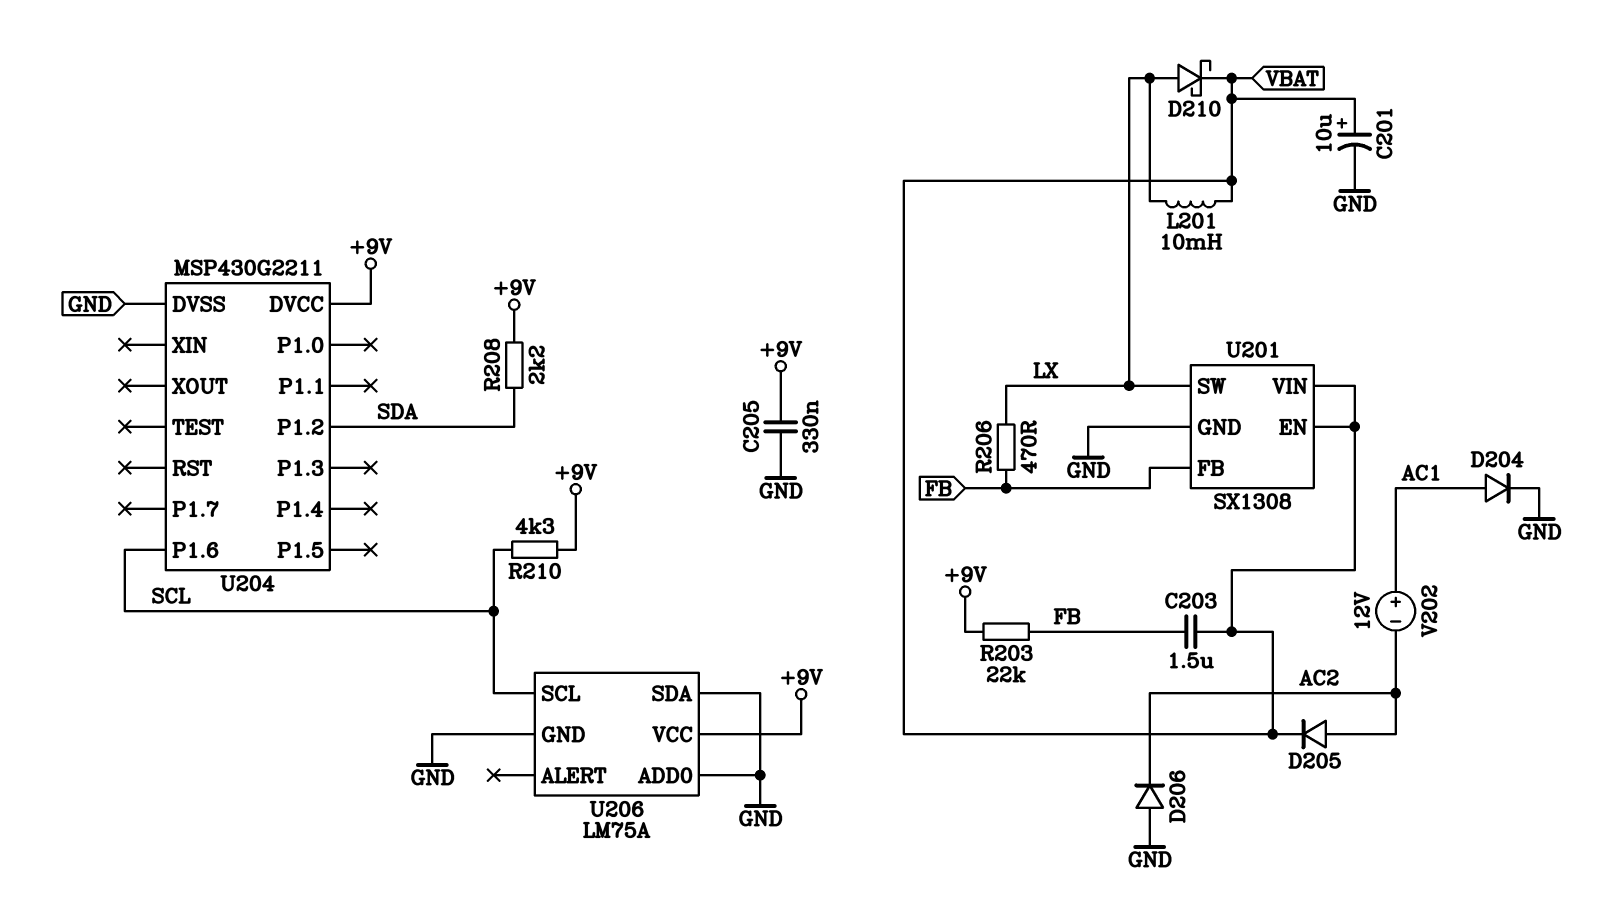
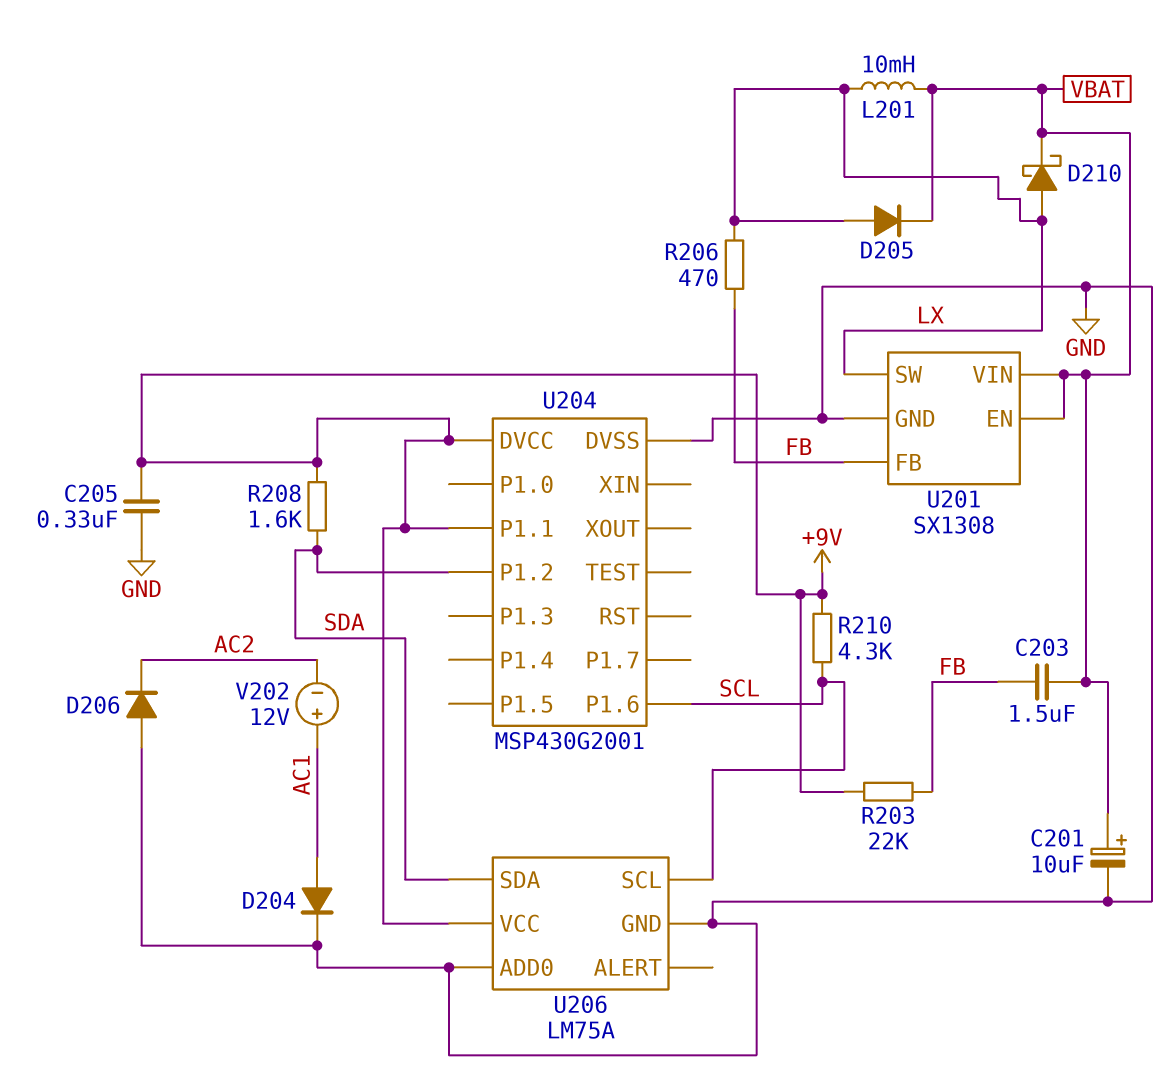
D205: diode (A AC2, K VBAT) -> diode (A LX, K VBAT)
R208: 2.2k (+9V, SDA) -> 1.6k (+9V, SDA)
U204: MSP430G2211 -> MSP430G2001
U204 pin P1.1: none -> +9V
U206 pin SDA: GND -> SDA

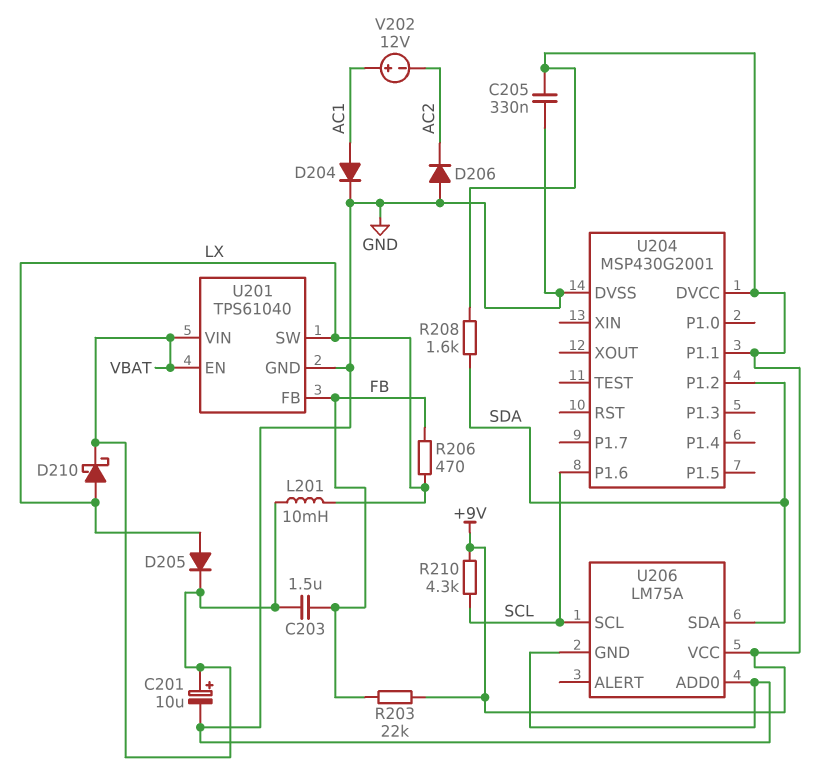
U201: SX1308 -> TPS61040

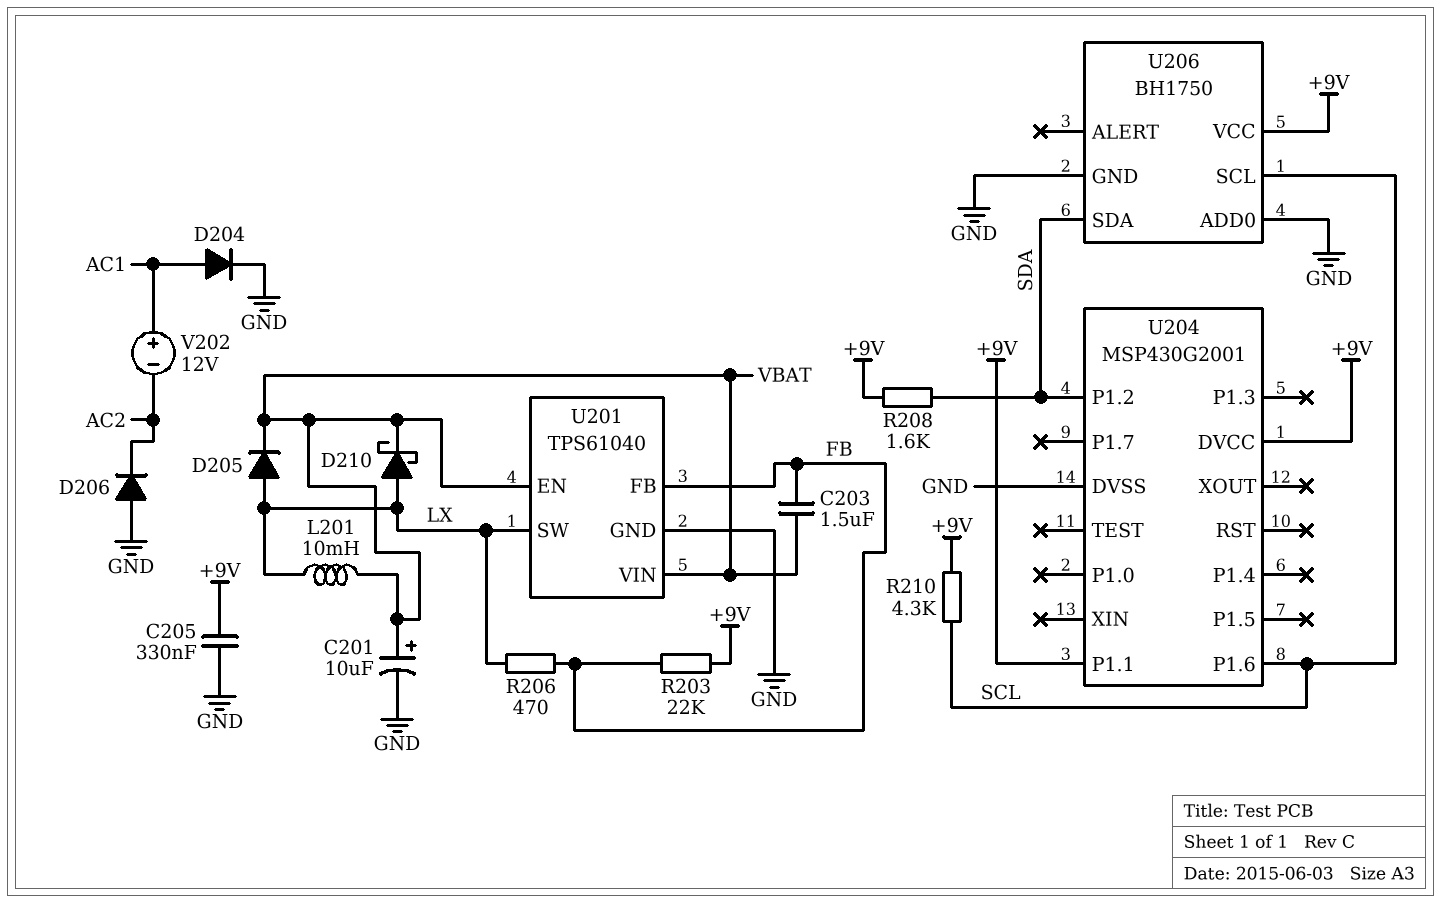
U206: LM75A -> BH1750

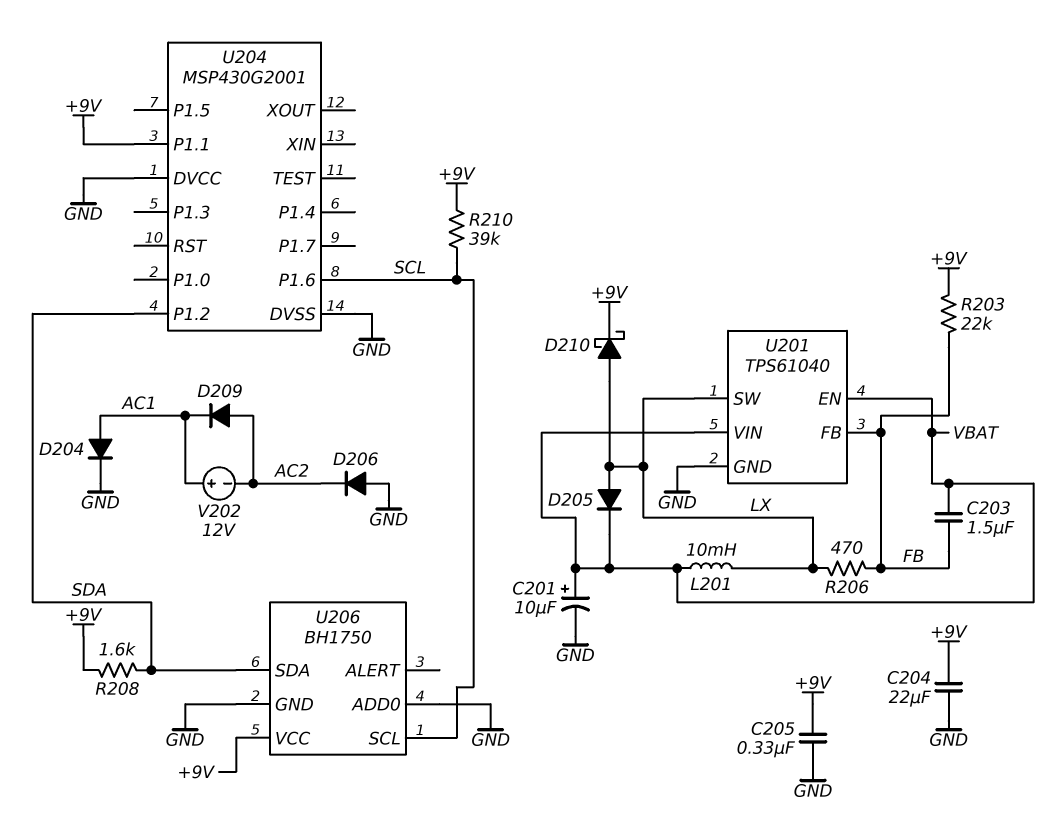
C204: none -> 22uF (+9V, GND)
D209: none -> diode (A AC2, K AC1)
D210: schottky (A LX, K VBAT) -> schottky (A LX, K +9V)
R210: 4.3k (+9V, SCL) -> 39k (+9V, SCL)
U204 pin DVCC: +9V -> GND

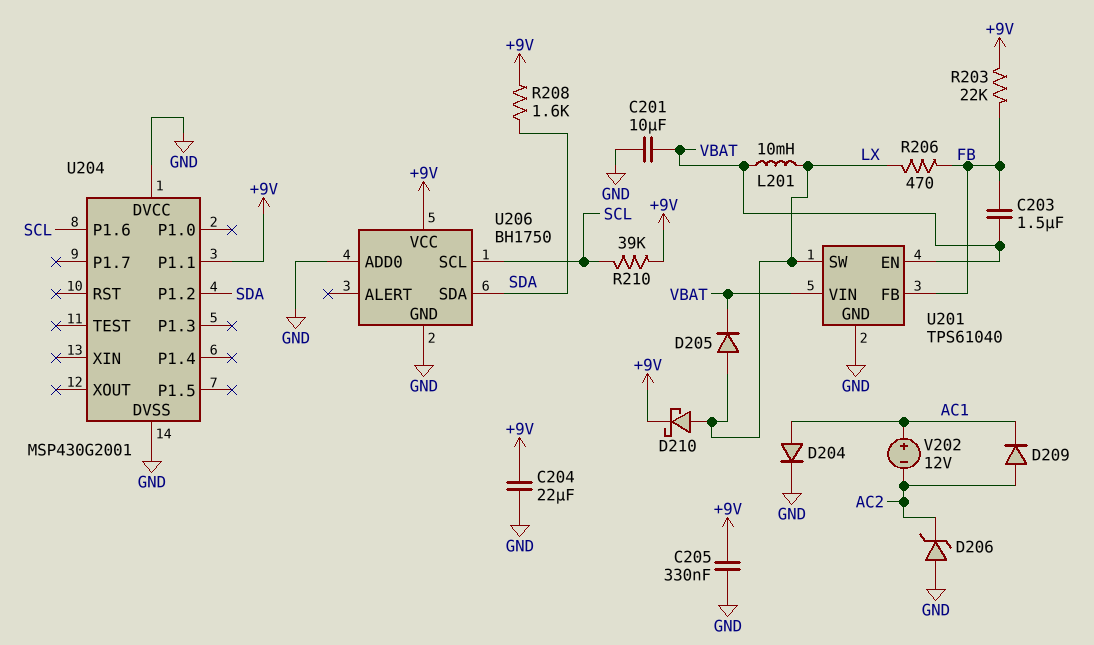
C201: 10uF (plus VBAT, minus GND) -> 10uF (GND, VBAT)
D206: diode (A GND, K AC2) -> zener (A GND, K AC2)

